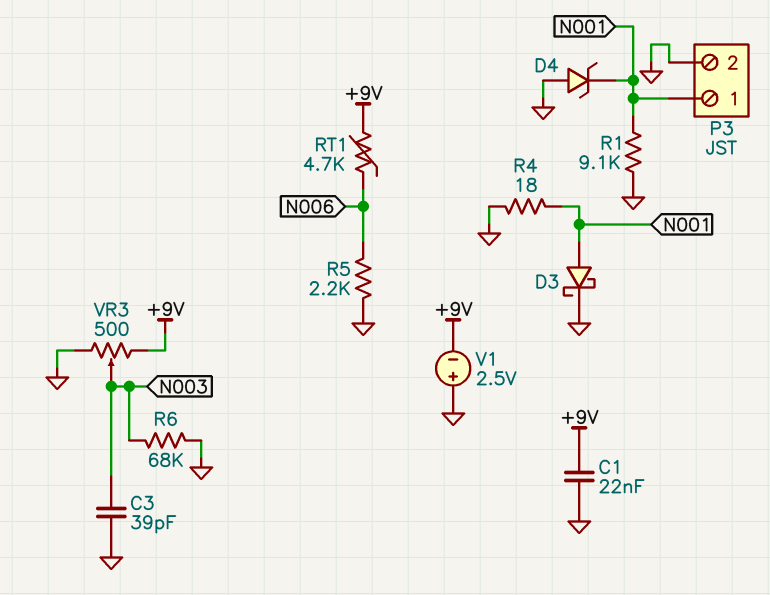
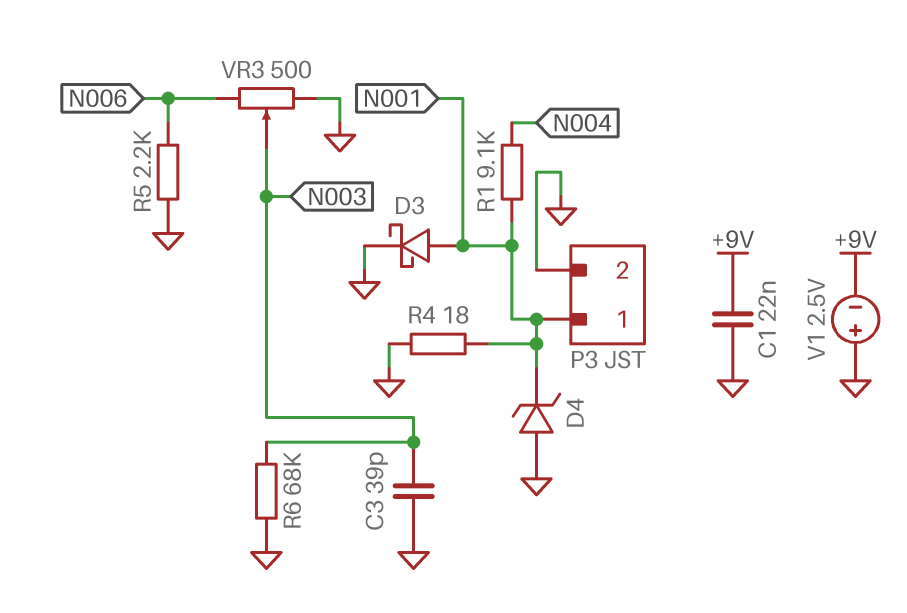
R1: 9.1k (GND, N001) -> 9.1k (N001, N004)
RT1: 4.7k (+9V, N006) -> none
VR3: 500 (+9V, GND, wiper N003) -> 500 (GND, N006, wiper N003)

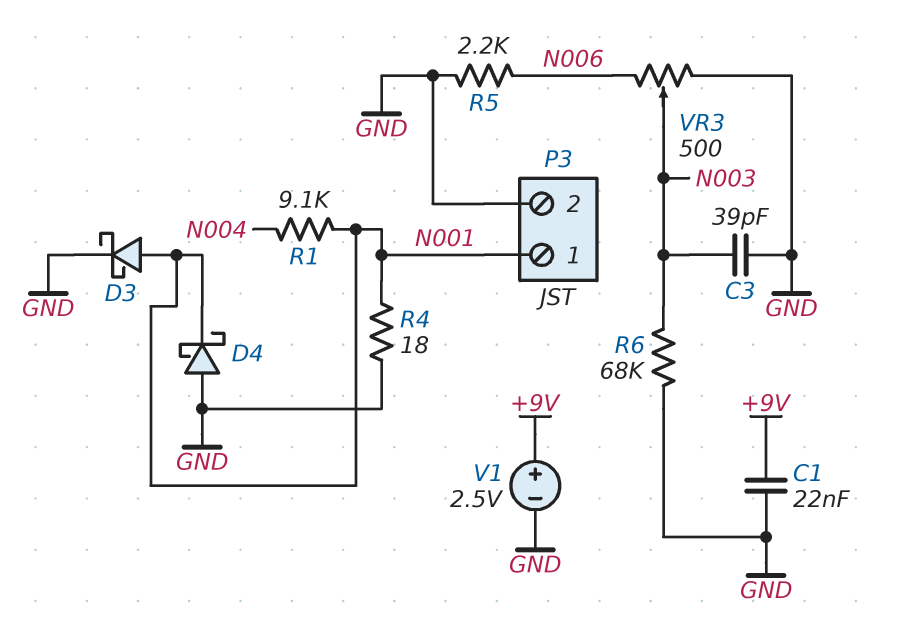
D4: zener (A GND, K N001) -> schottky (A GND, K N001)
V1: 2.5V (plus GND, minus +9V) -> 2.5V (plus +9V, minus GND)

